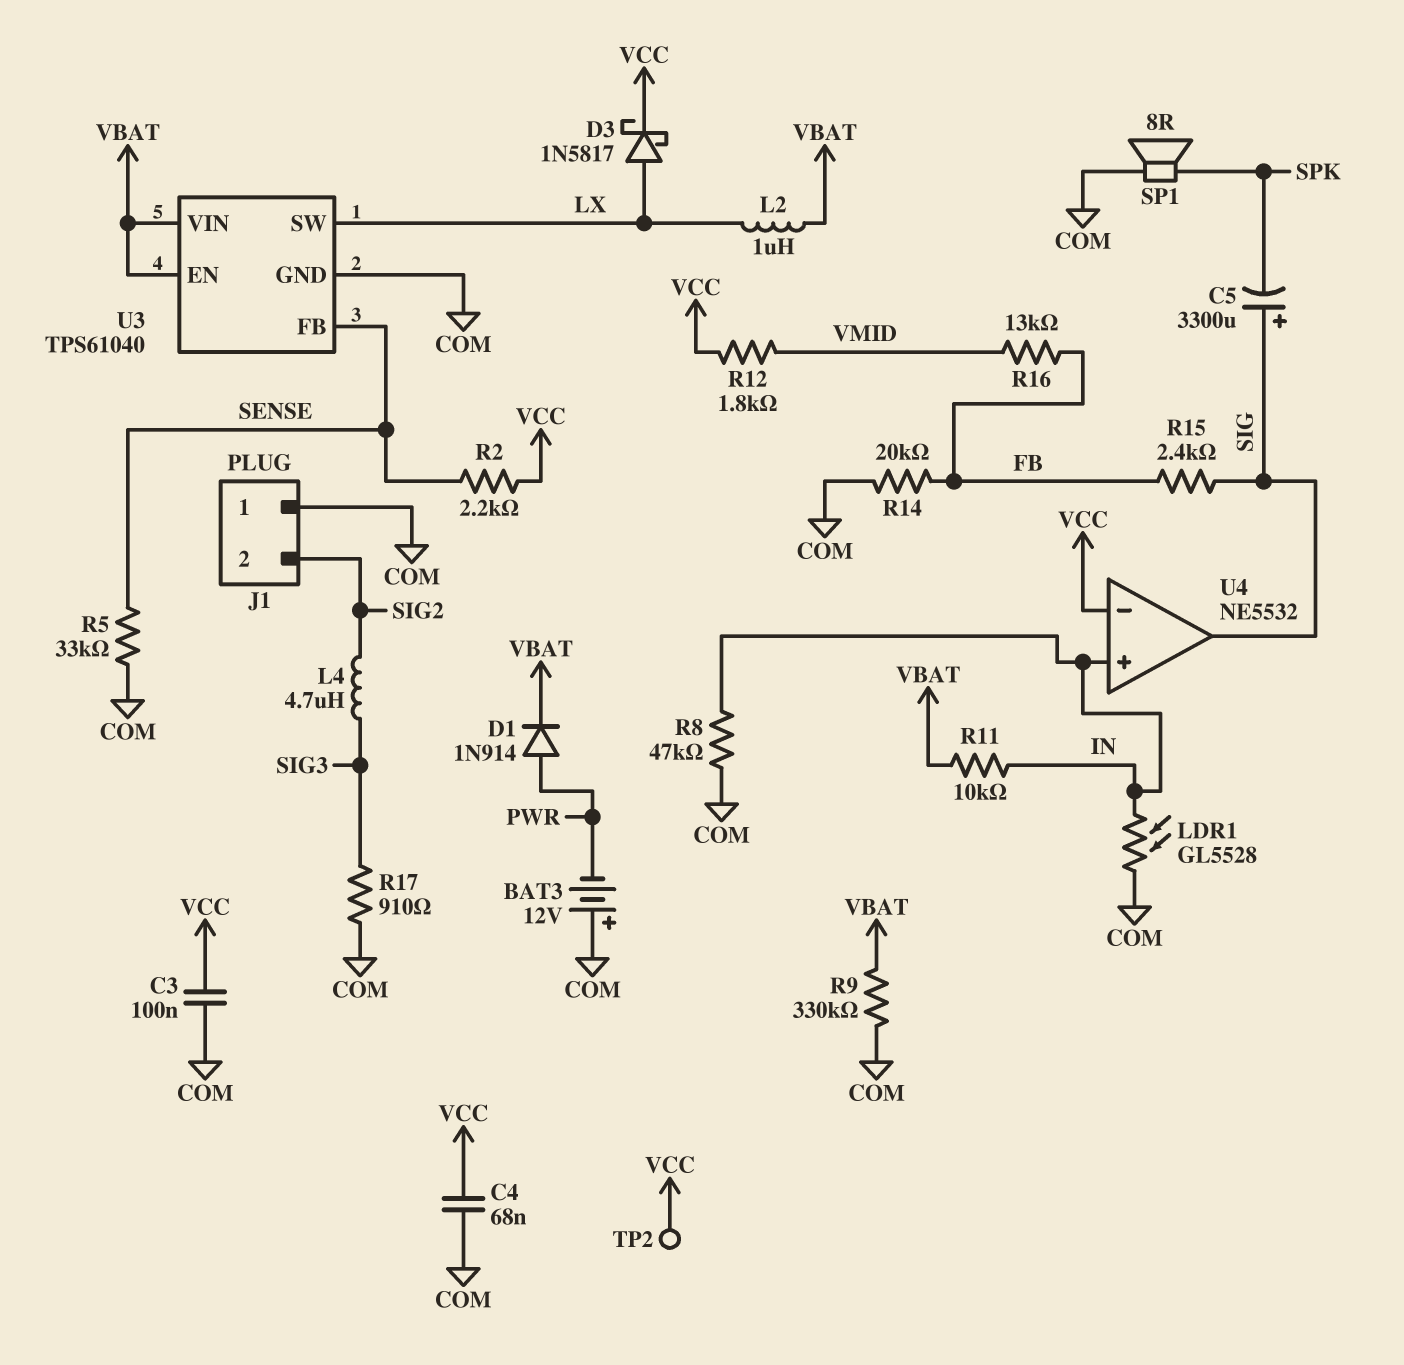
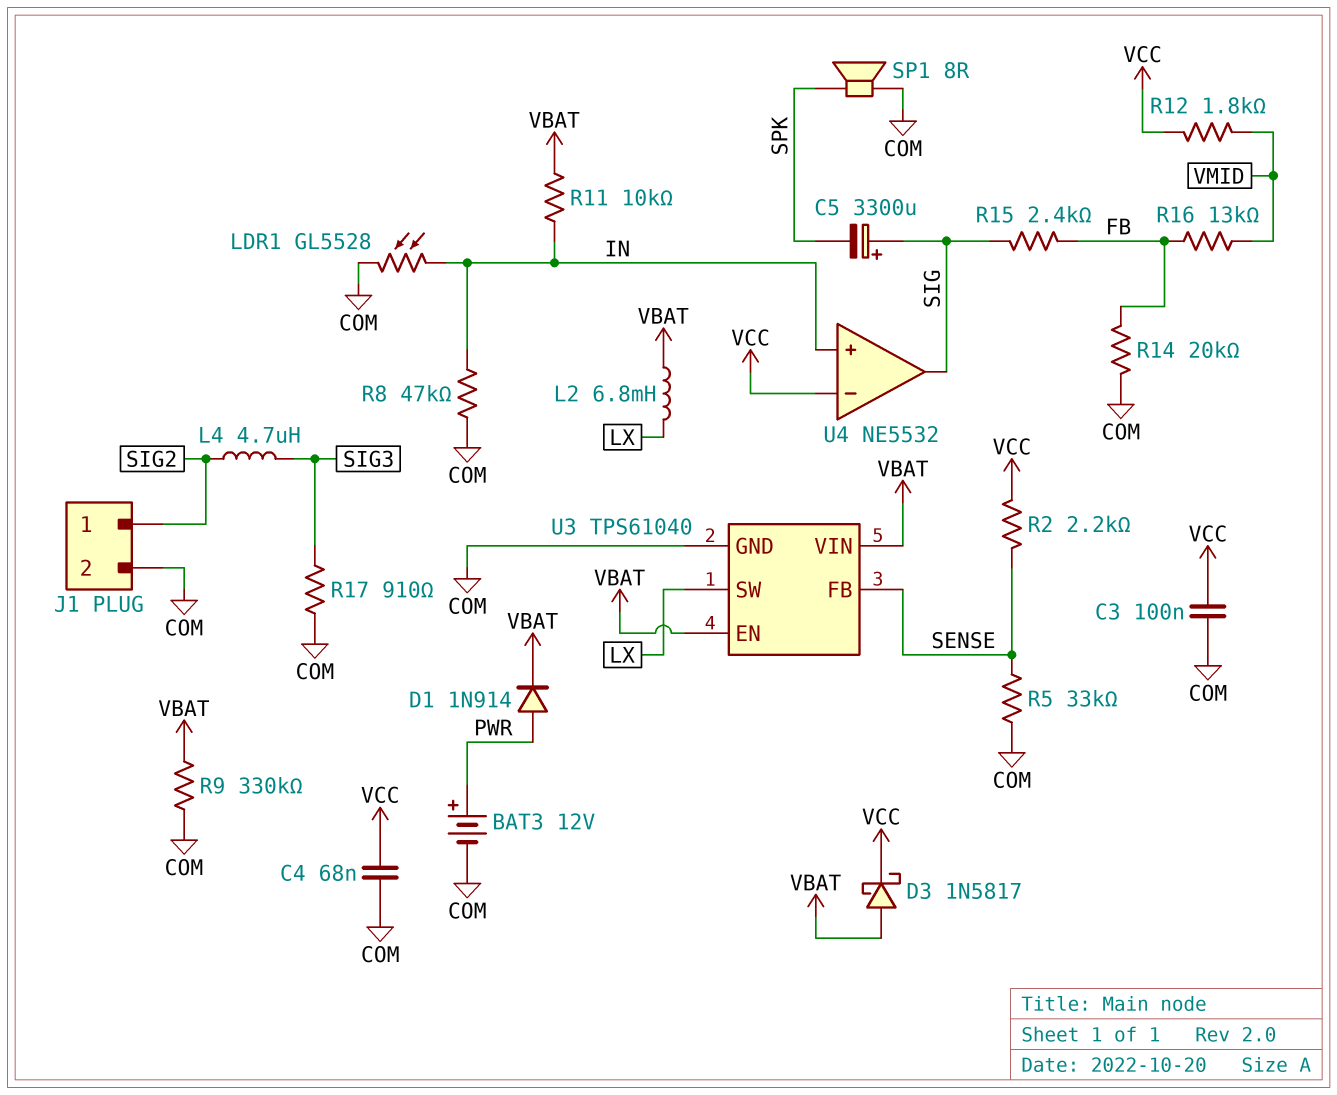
BAT3: 12V (plus COM, minus PWR) -> 12V (plus PWR, minus COM)
D3: schottky 1N5817 (A LX, K VCC) -> schottky 1N5817 (A VBAT, K VCC)
J1 pin 1: COM -> SIG2
J1 pin 2: SIG2 -> COM
L2: 1uH (LX, VBAT) -> 6.8mH (LX, VBAT)
TP2: test point (VCC) -> none

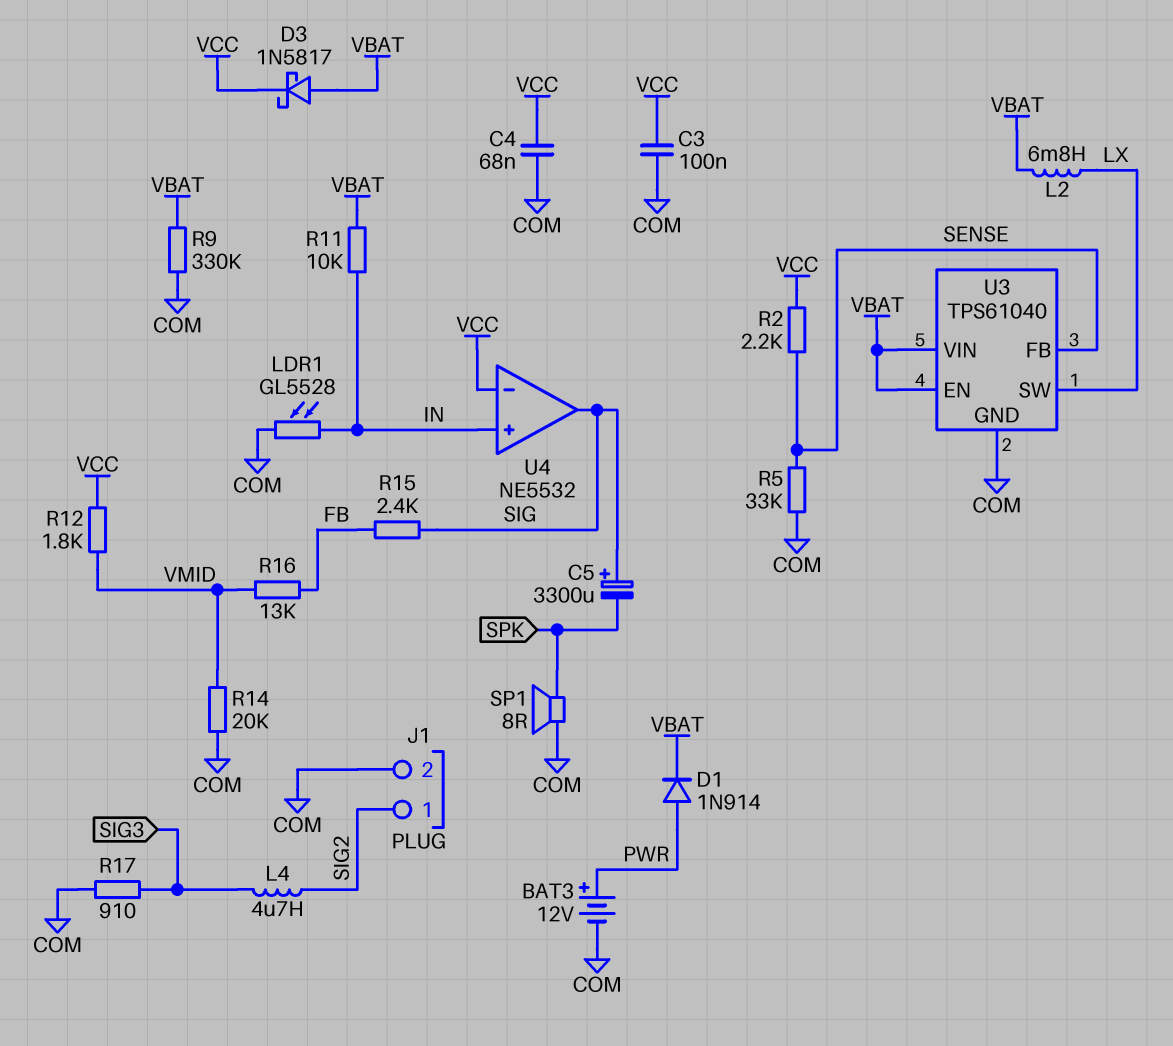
R8: 47k (COM, IN) -> none
R14: 20k (COM, FB) -> 20k (COM, VMID)

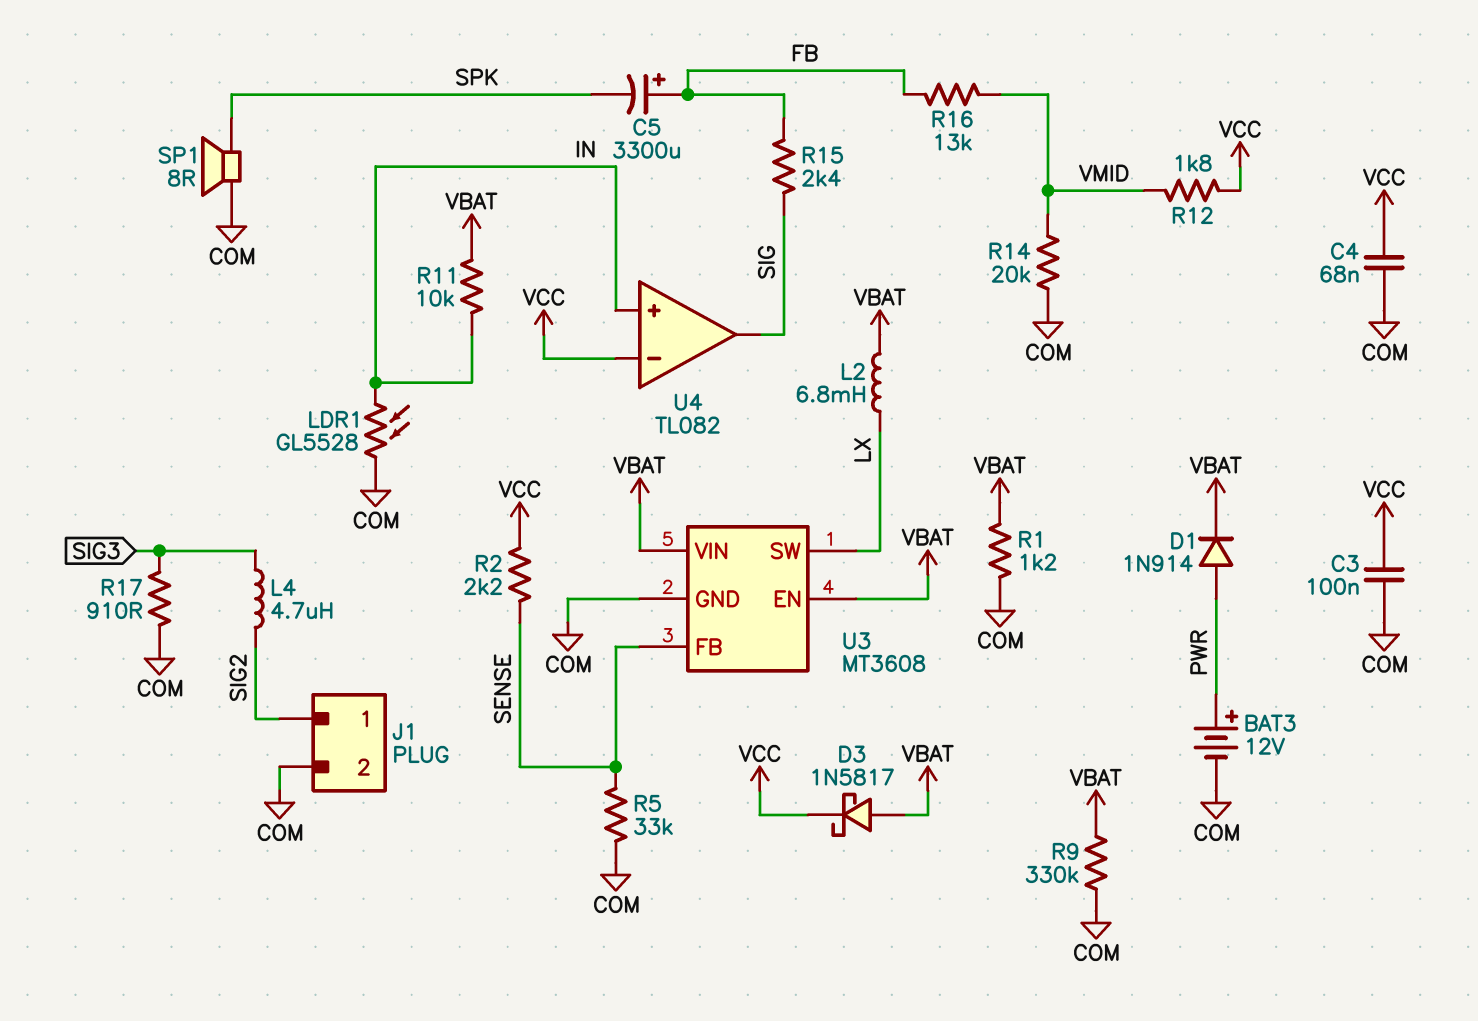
C5: 3300uF (plus SIG, minus SPK) -> 3300uF (plus FB, minus SPK)
R1: none -> 1.2k (COM, VBAT)
U3: TPS61040 -> MT3608
U4: NE5532 -> TL082

